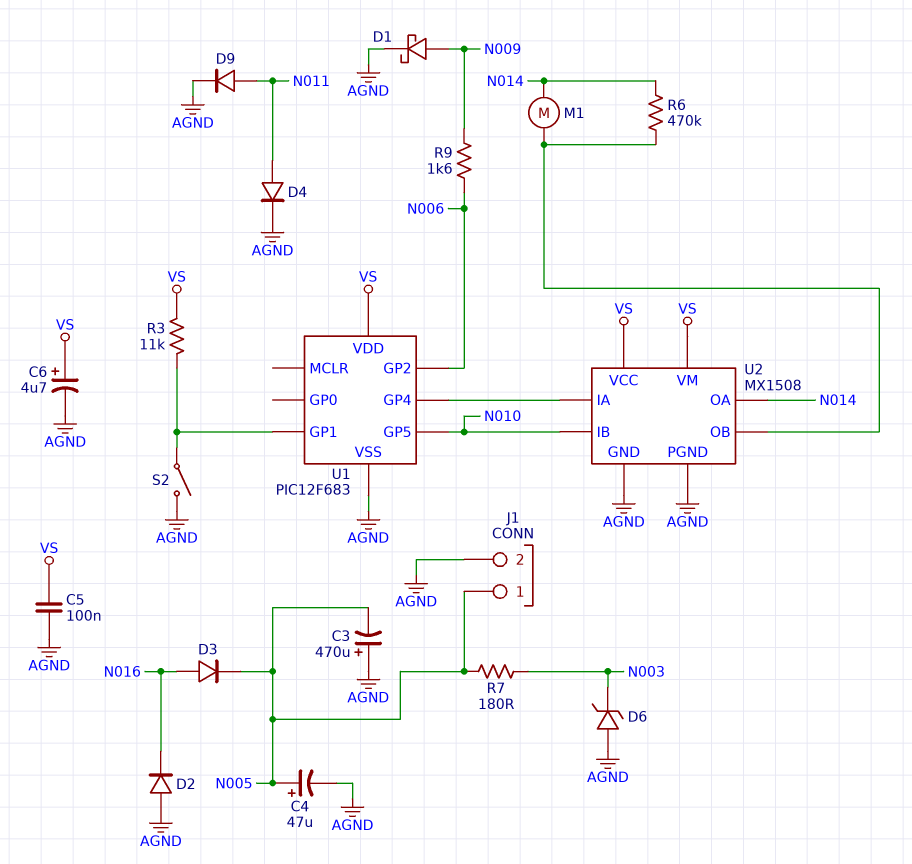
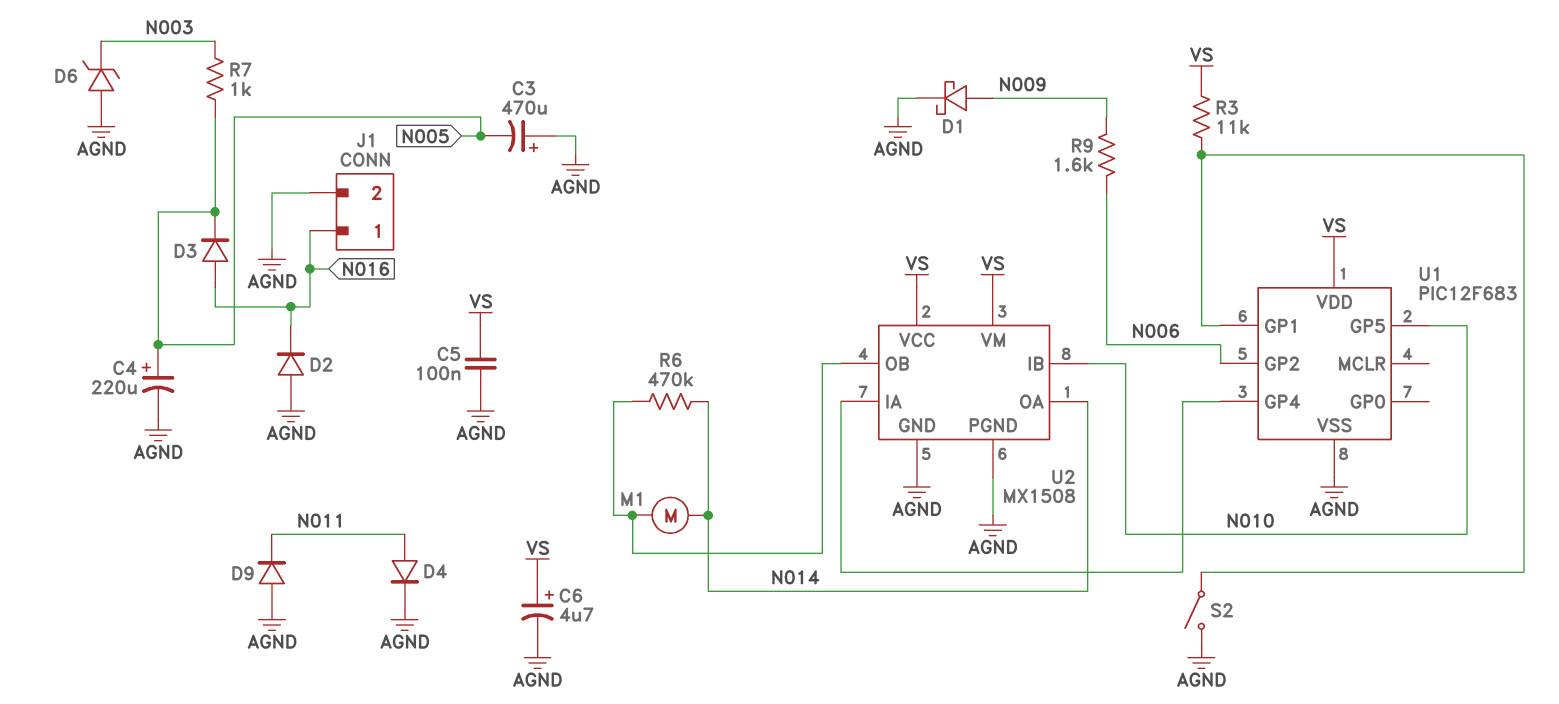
C4: 47uF (plus N005, minus AGND) -> 220uF (plus N005, minus AGND)
D9: diode (A N011, K AGND) -> diode (A AGND, K N011)
J1 pin 1: N005 -> N016
R7: 180 (N003, N005) -> 1k (N003, N005)

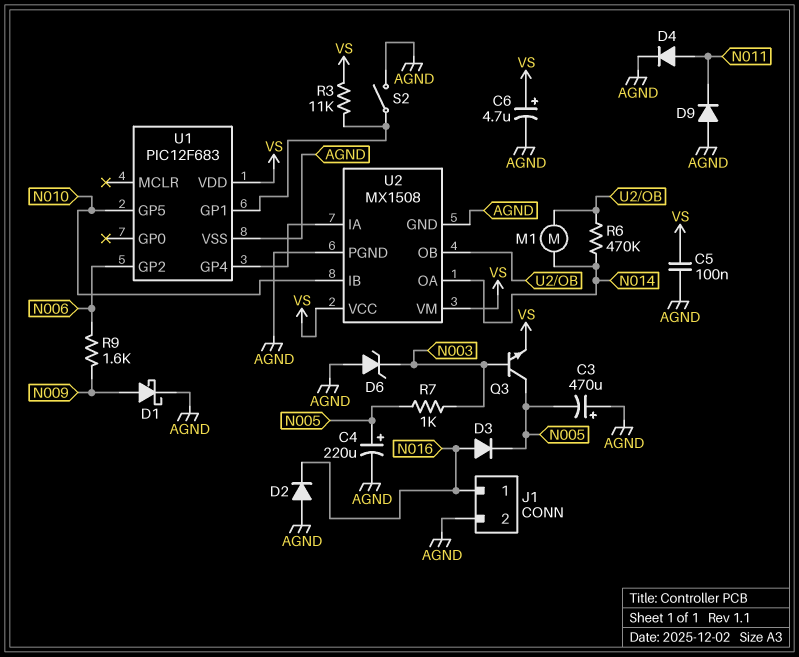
Q3: none -> NPN (B N003, C N005, E VS)

